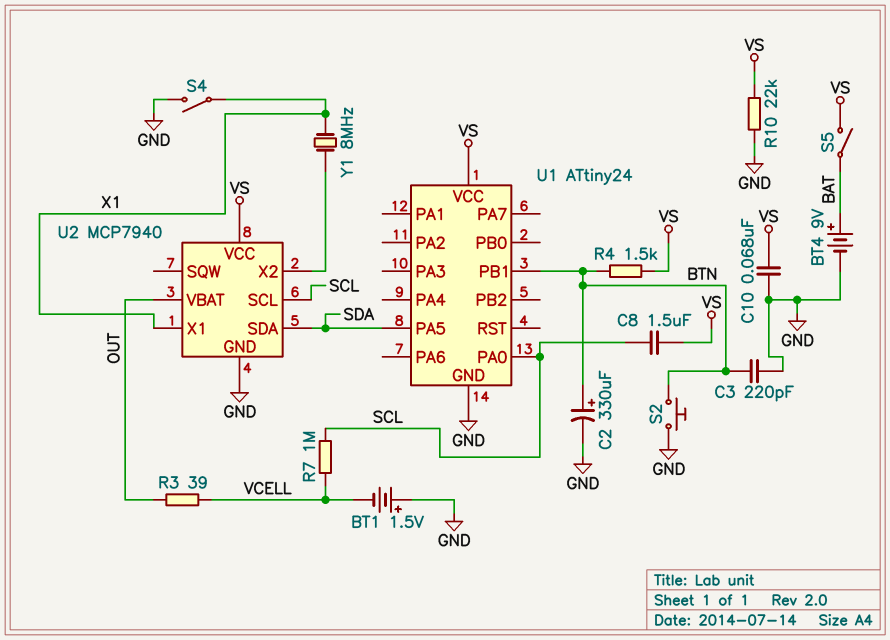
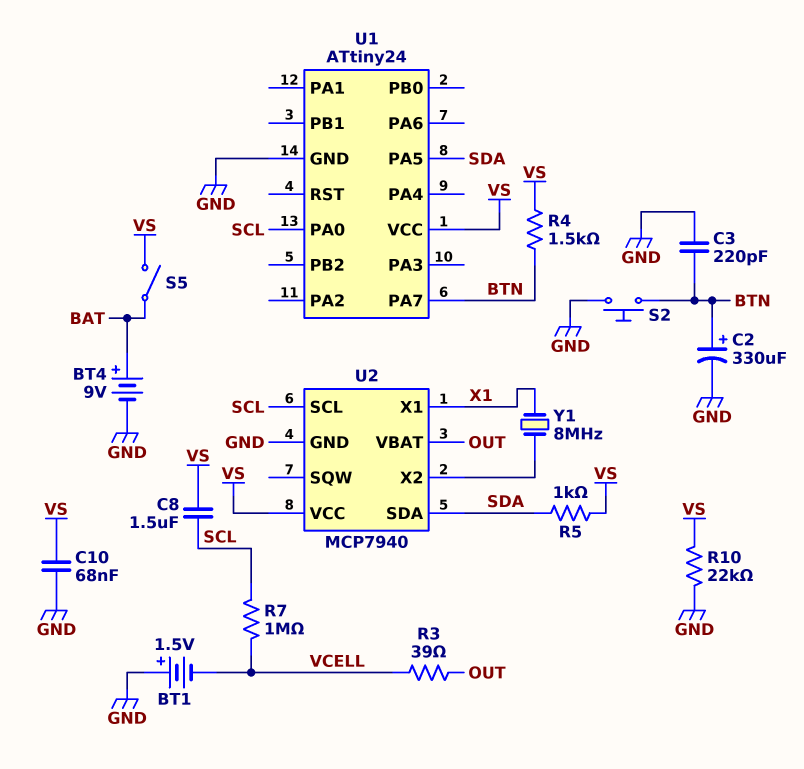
R5: none -> 1k (SDA, VS)
S4: switch (GND, X1) -> none
U1 pin PA7: none -> BTN
U1 pin PB1: BTN -> none

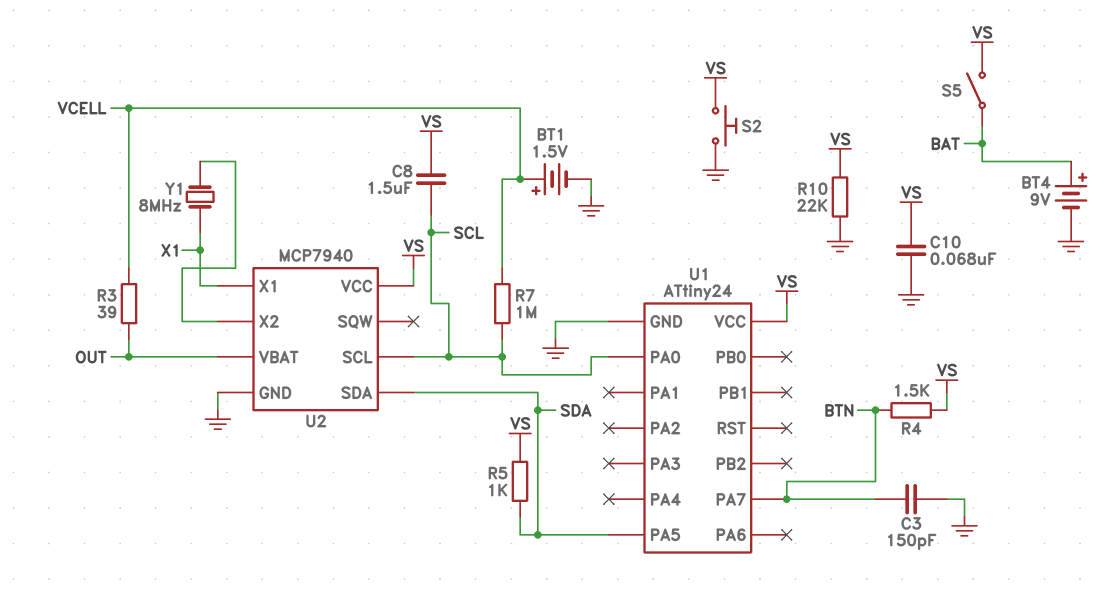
BT1: 1.5V (plus GND, minus VCELL) -> 1.5V (plus VCELL, minus GND)
C2: 330uF (plus BTN, minus GND) -> none
C3: 220pF (BTN, GND) -> 150pF (BTN, GND)
S2: button (BTN, GND) -> button (GND, VS)

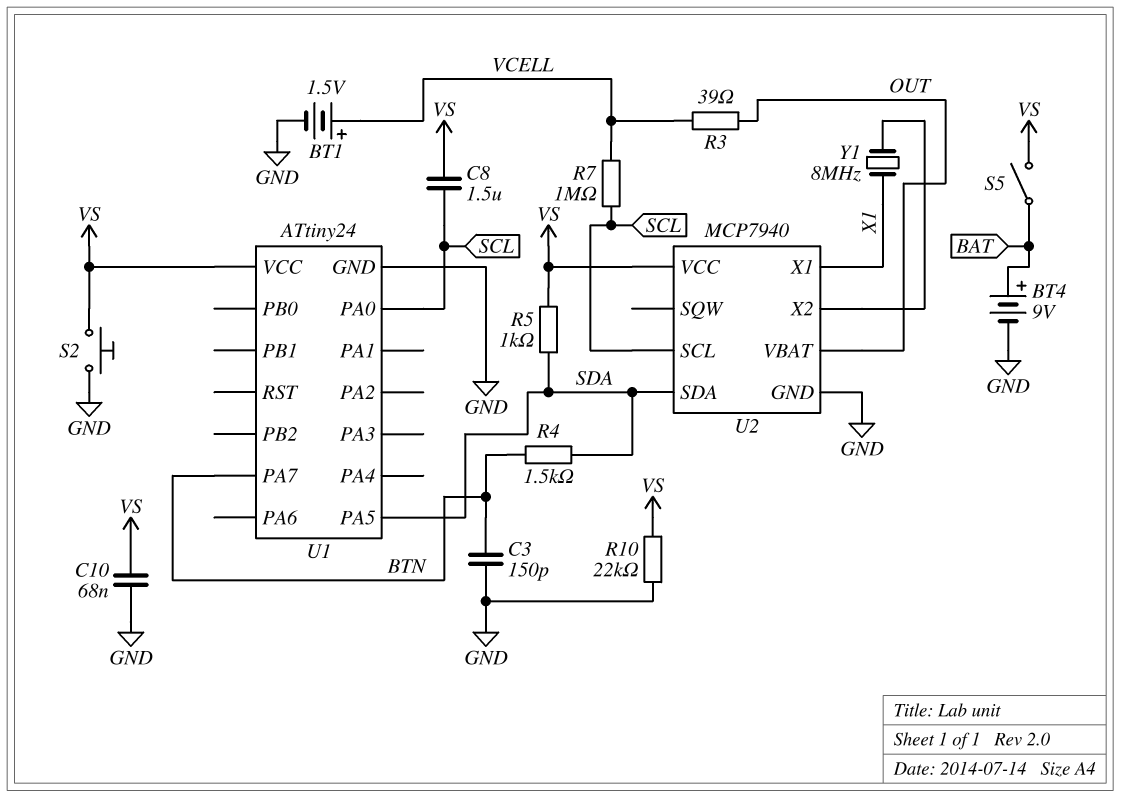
R4: 1.5k (BTN, VS) -> 1.5k (BTN, SDA)

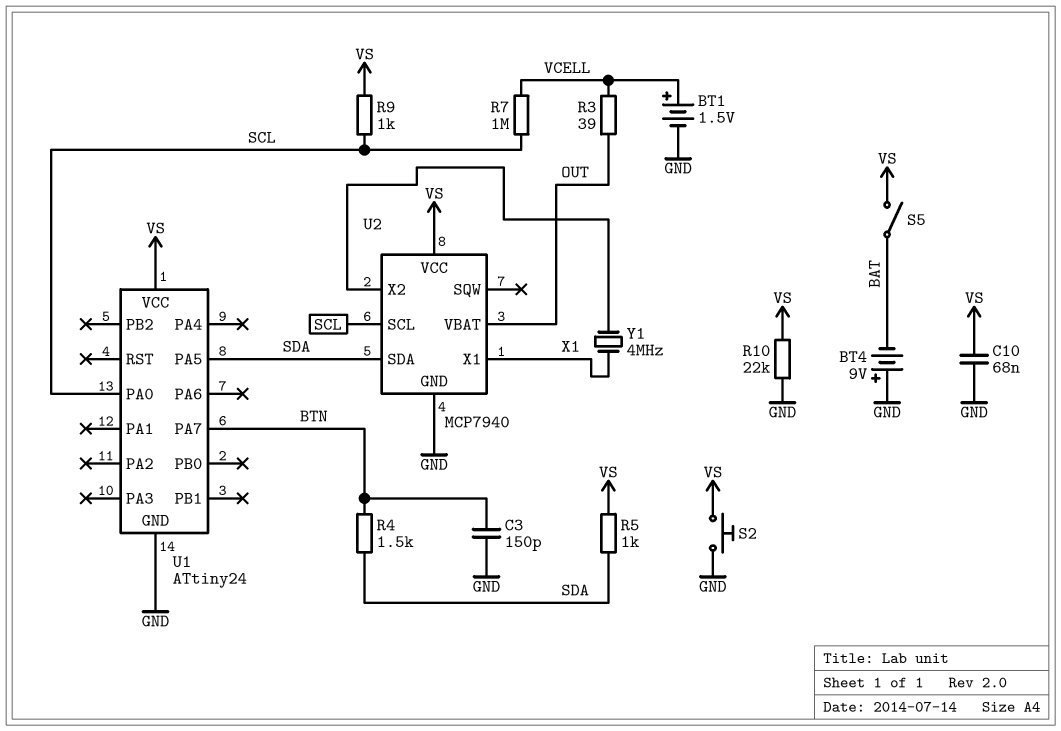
BT4: 9V (plus BAT, minus GND) -> 9V (plus GND, minus BAT)
C8: 1.5uF (SCL, VS) -> none
R9: none -> 1k (SCL, VS)
Y1: 8MHz (U2/X2, X1) -> 4MHz (U2/X2, X1)

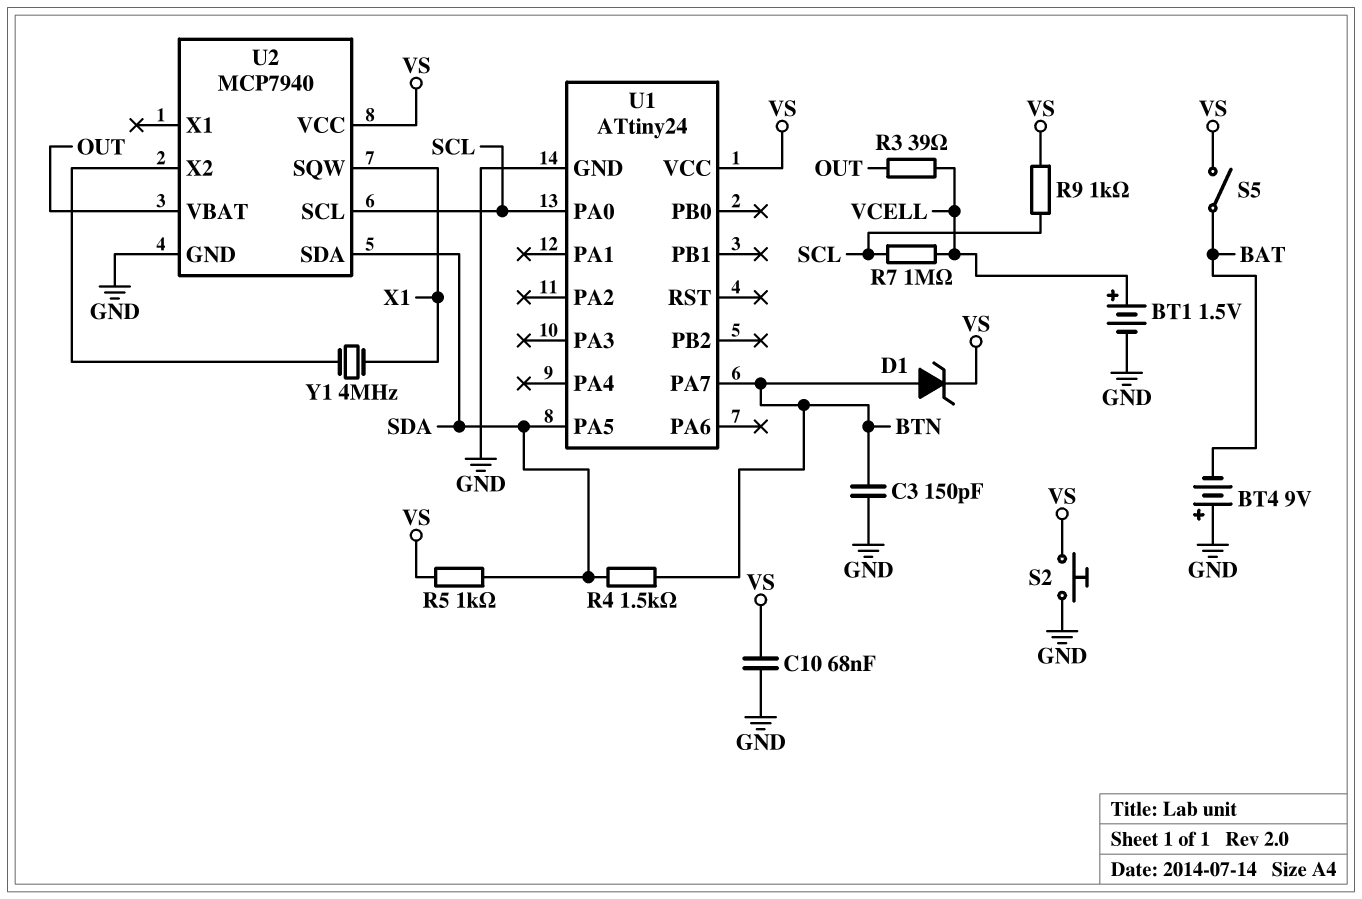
D1: none -> zener (A BTN, K VS)
R10: 22k (GND, VS) -> none
U2 pin SQW: none -> X1
U2 pin X1: X1 -> none

